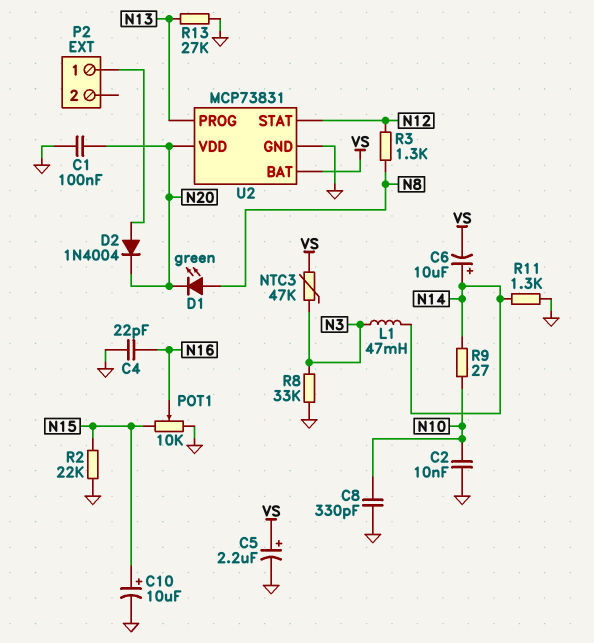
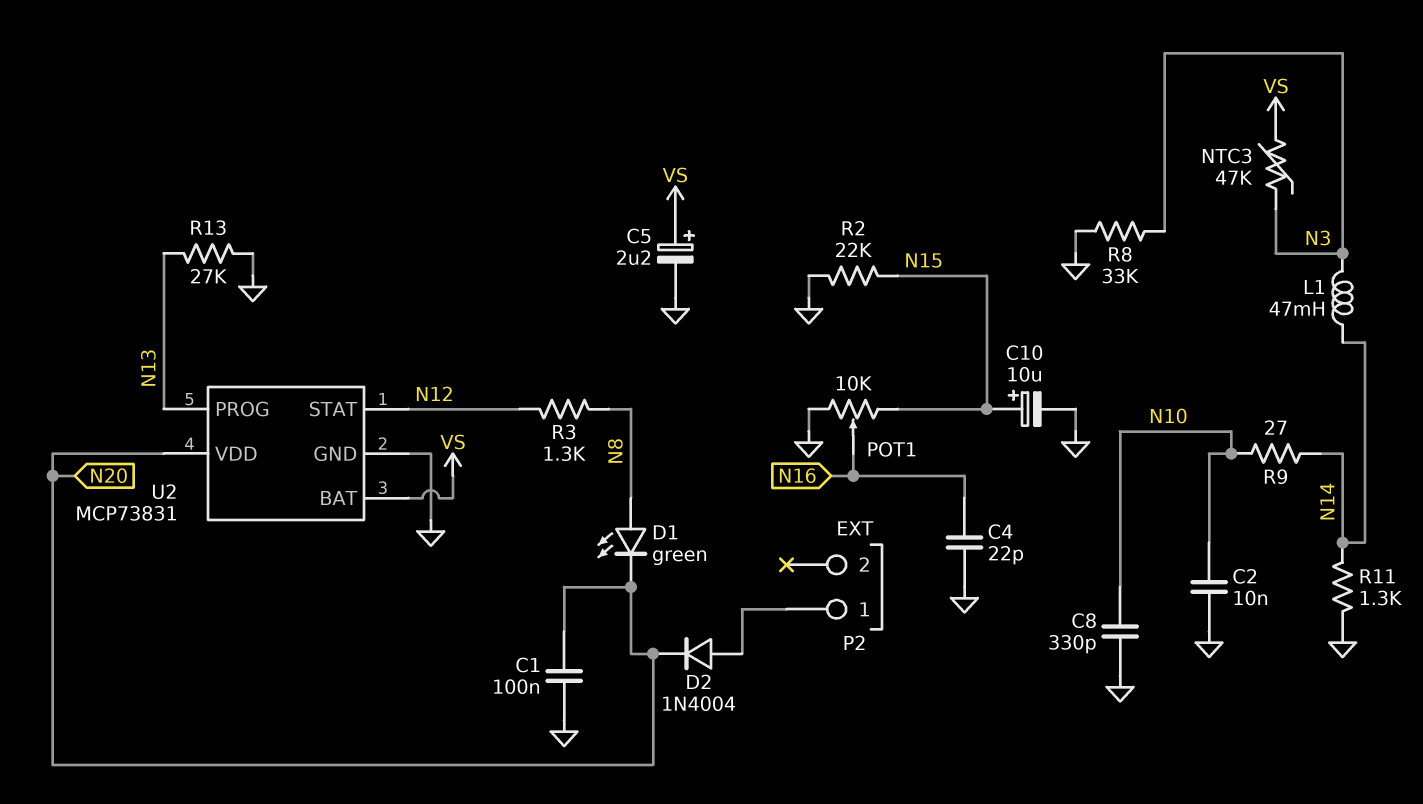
C6: 10uF (plus N14, minus VS) -> none

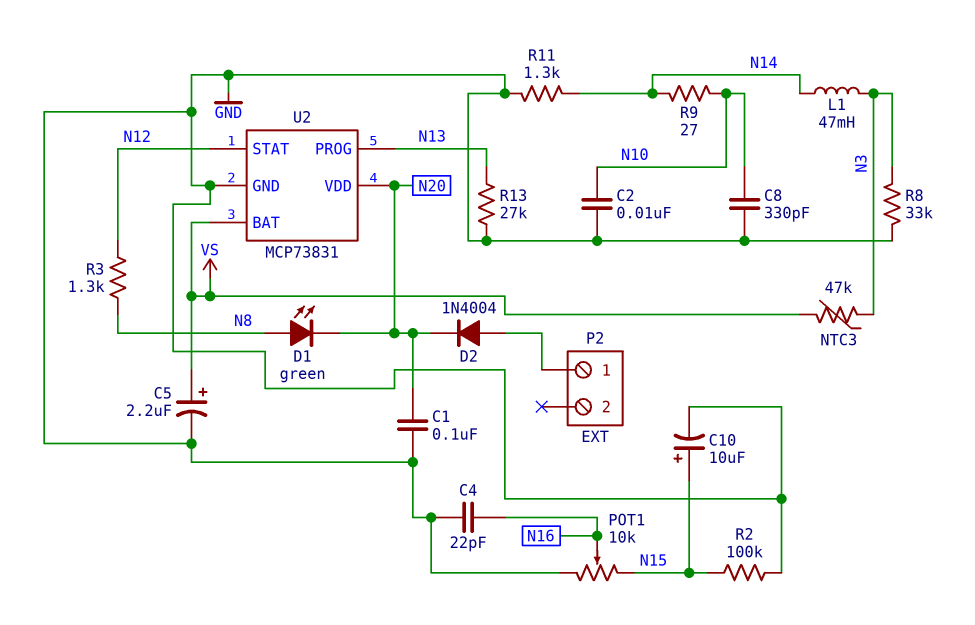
R2: 22k (GND, N15) -> 100k (GND, N15)

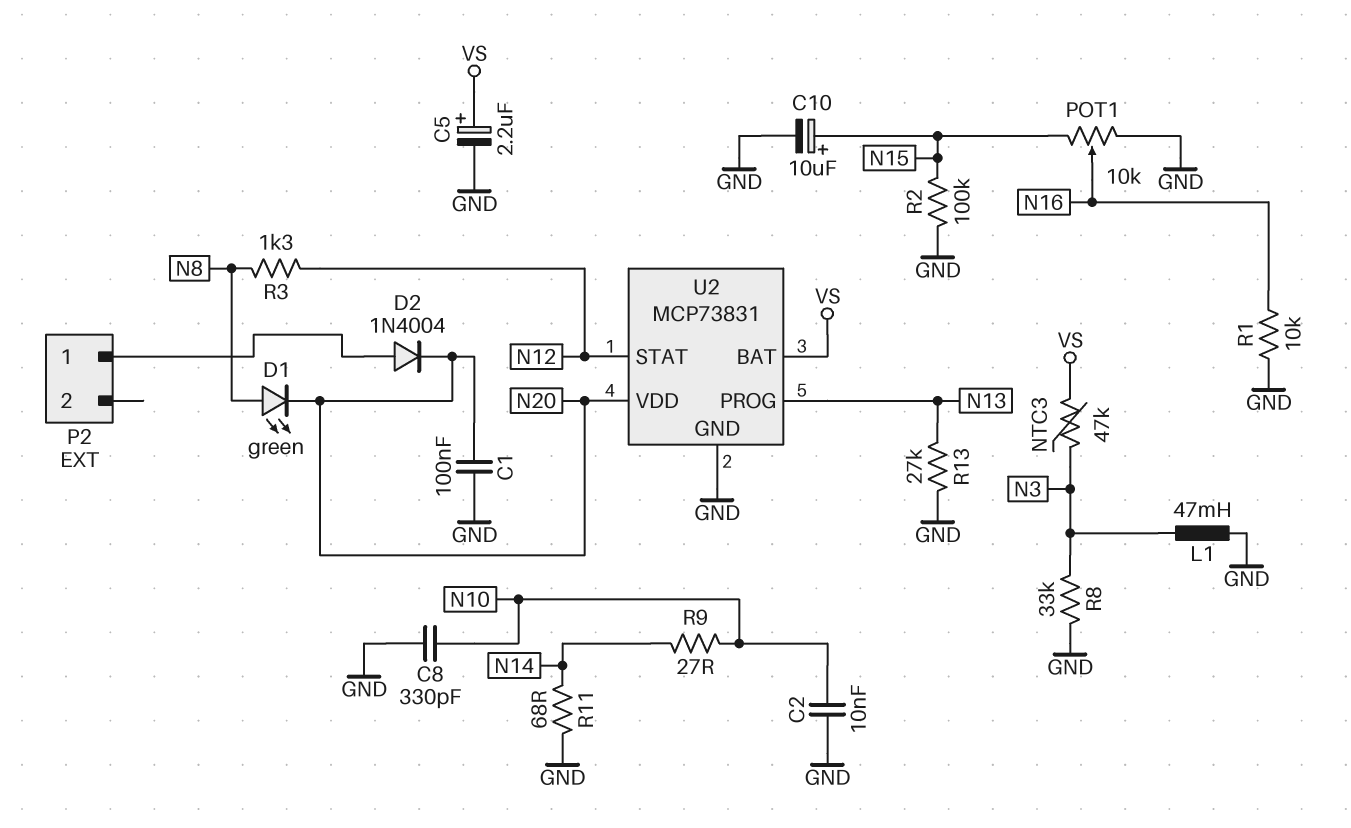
C4: 22pF (GND, N16) -> none
L1: 47mH (N3, N14) -> 47mH (GND, N3)
R1: none -> 10k (GND, N16)
R11: 1.3k (GND, N14) -> 68 (GND, N14)

